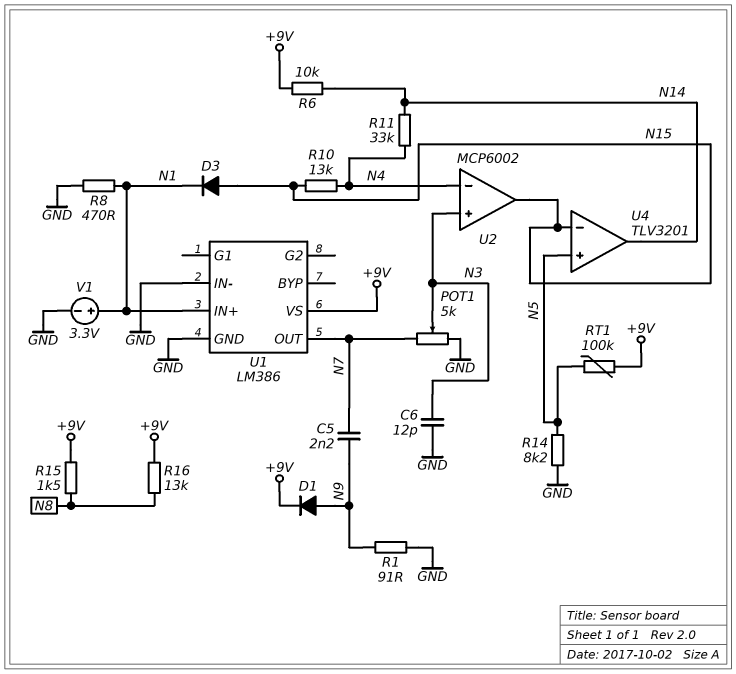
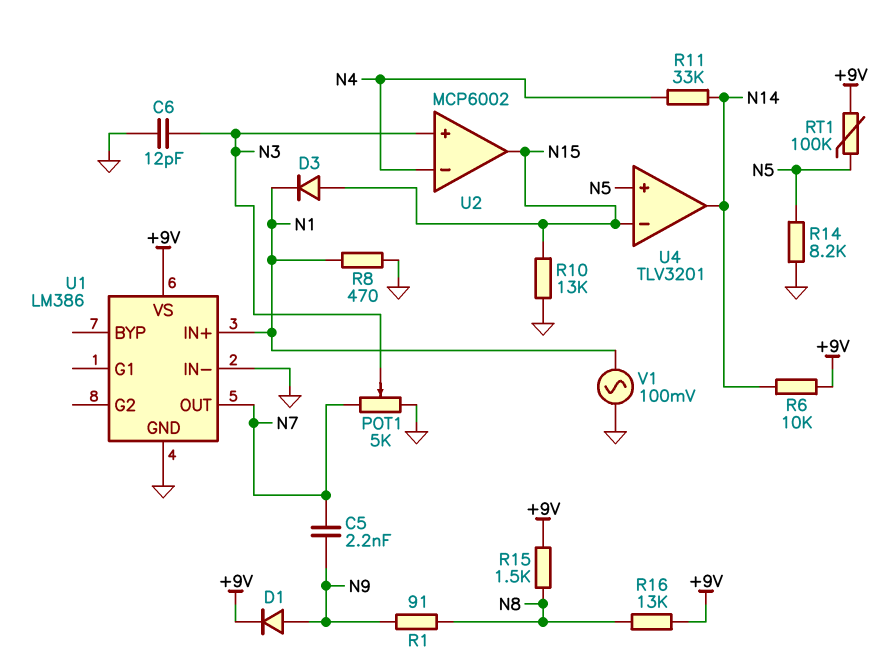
R1: 91 (GND, N9) -> 91 (N8, N9)
R10: 13k (N4, N15) -> 13k (GND, N15)
V1: 3.3V (plus N1, minus GND) -> AC 100mV (GND, N1)

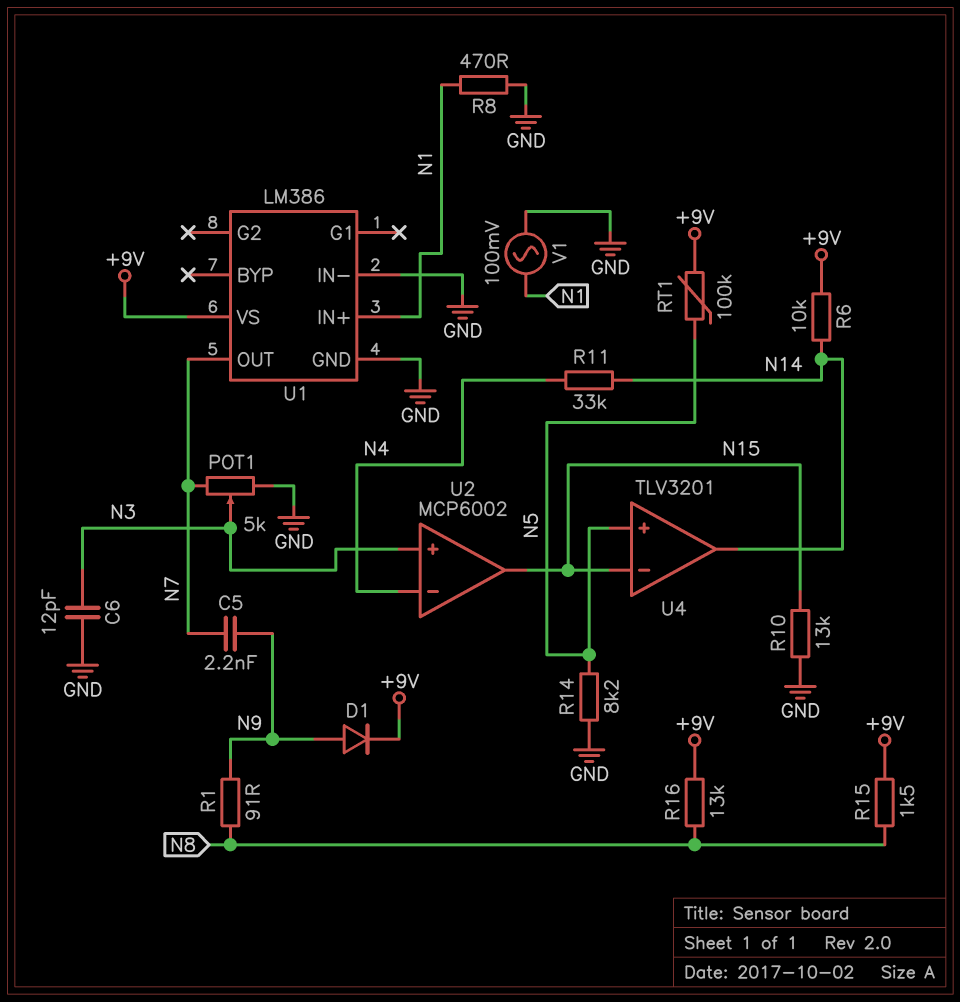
D3: diode (A N15, K N1) -> none

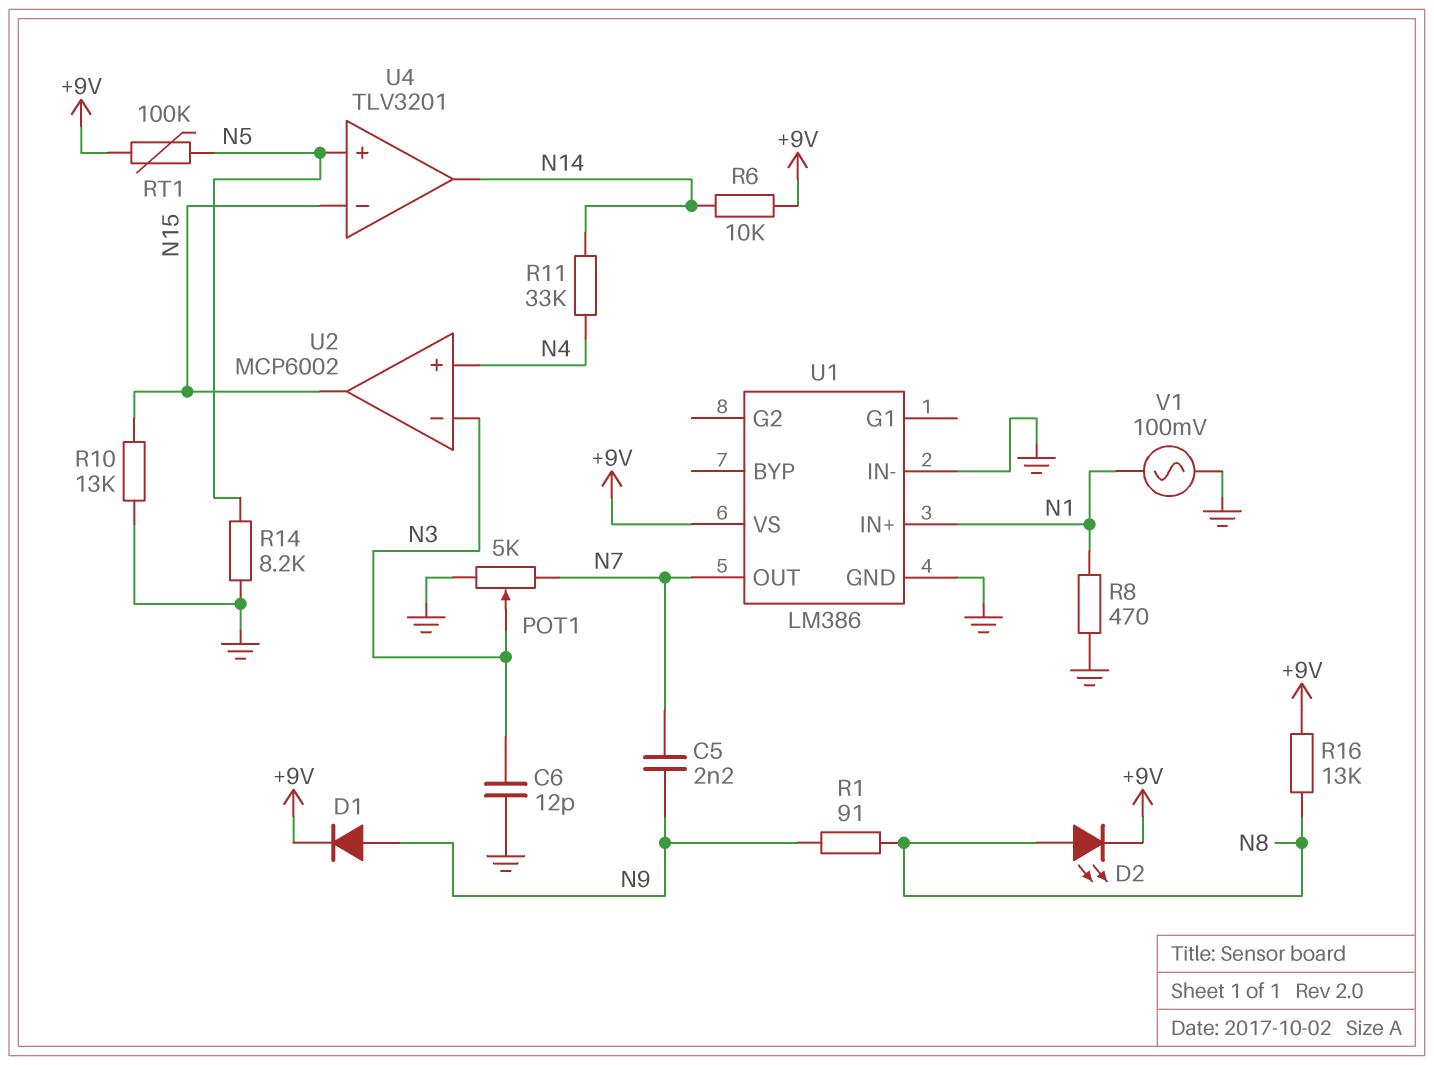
D2: none -> LED (A N8, K +9V)
R15: 1.5k (+9V, N8) -> none
U2 pin in+: N3 -> N4
U2 pin in-: N4 -> N3

